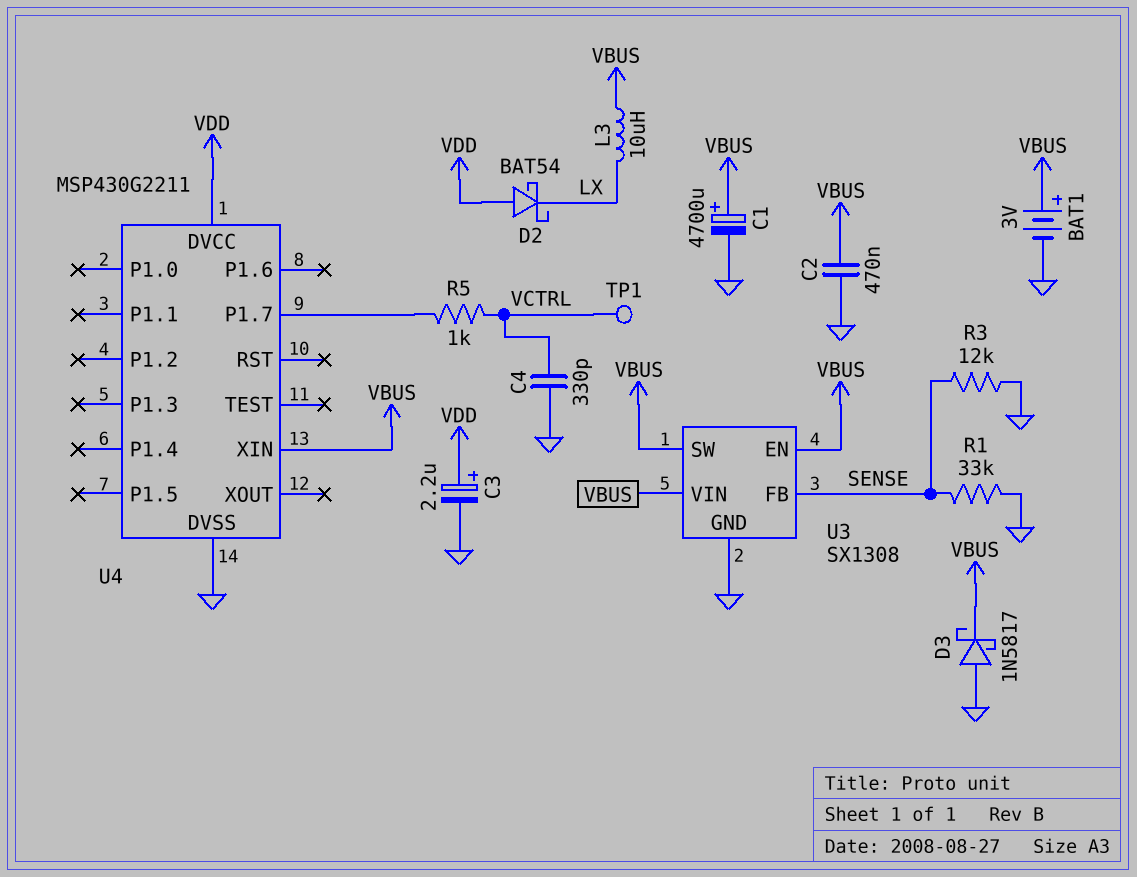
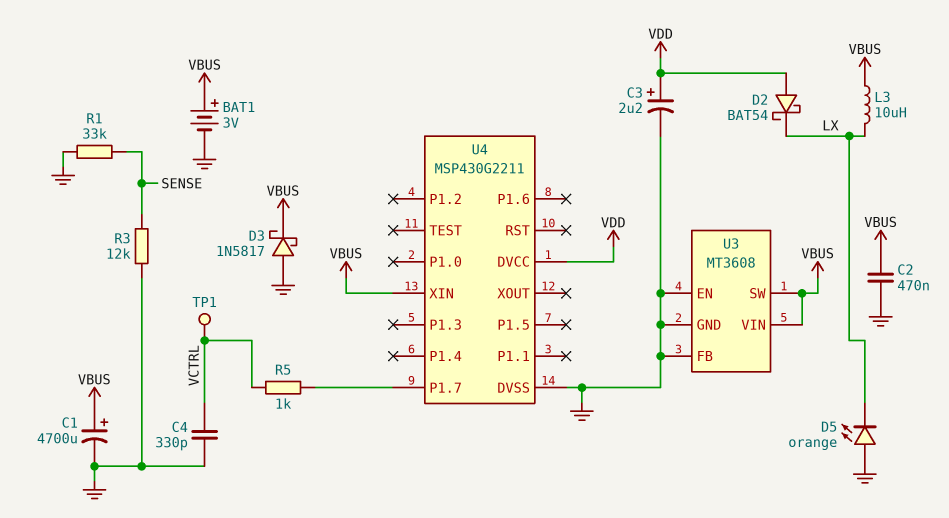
D5: none -> LED orange (A GND, K LX)
U3: SX1308 -> MT3608
U3 pin EN: VBUS -> GND
U3 pin FB: SENSE -> GND

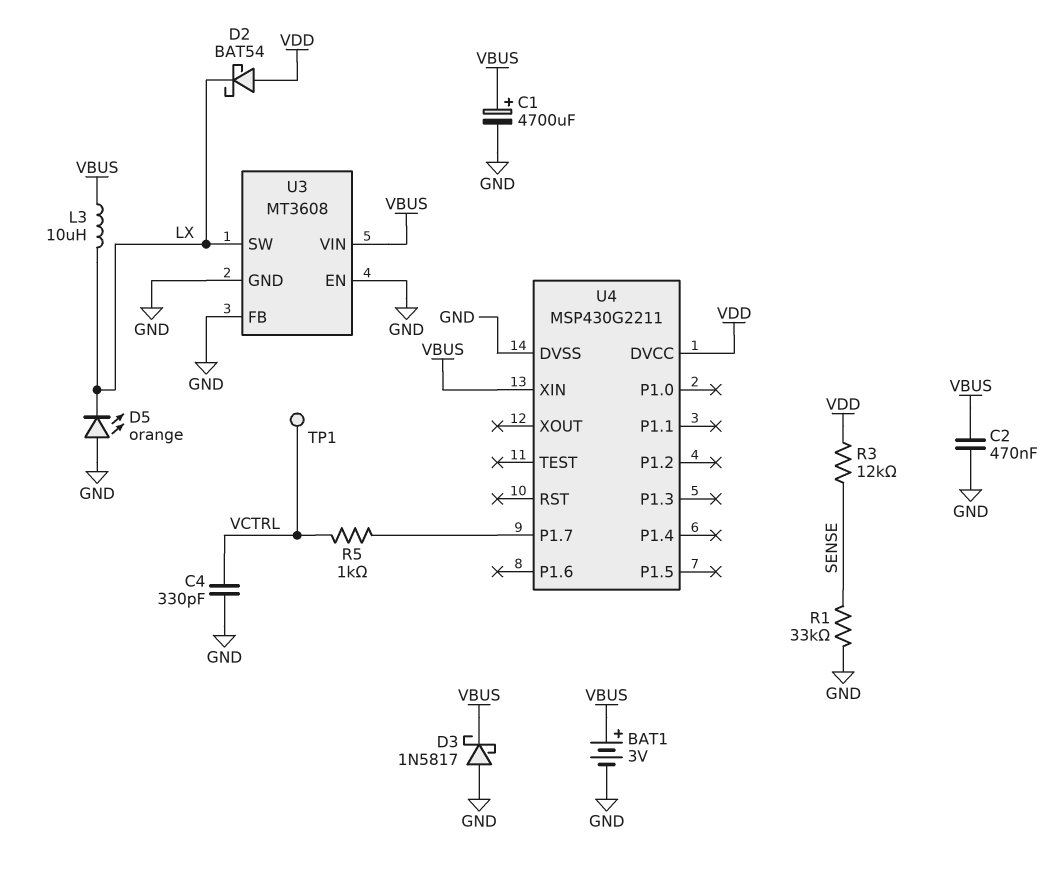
C3: 2.2uF (plus VDD, minus GND) -> none
R3: 12k (GND, SENSE) -> 12k (SENSE, VDD)
U3 pin SW: VBUS -> LX

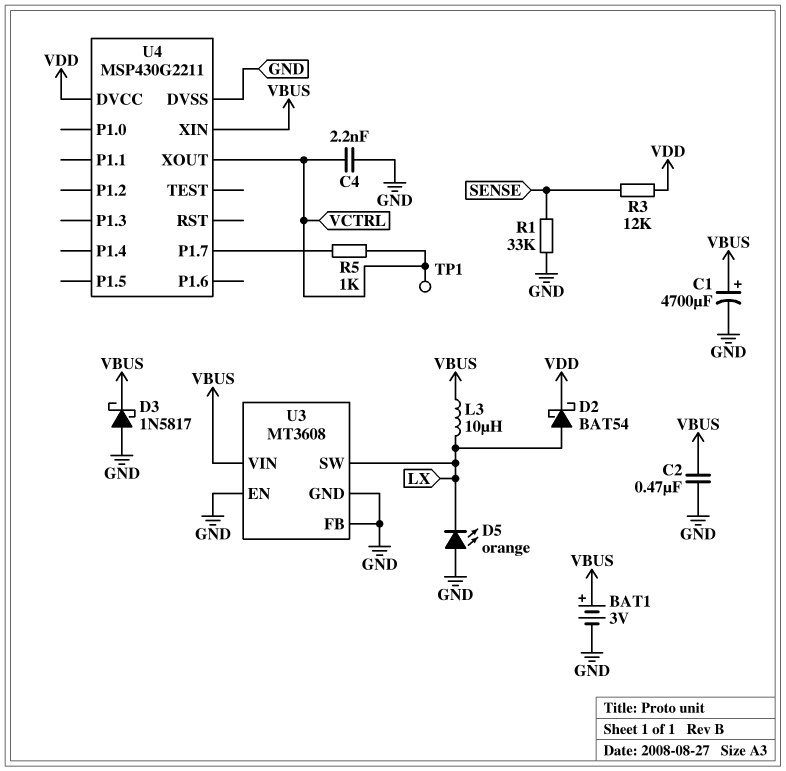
C4: 330pF (GND, VCTRL) -> 2.2nF (GND, VCTRL)
D2: schottky BAT54 (A VDD, K LX) -> schottky BAT54 (A LX, K VDD)
U4 pin XOUT: none -> VCTRL

